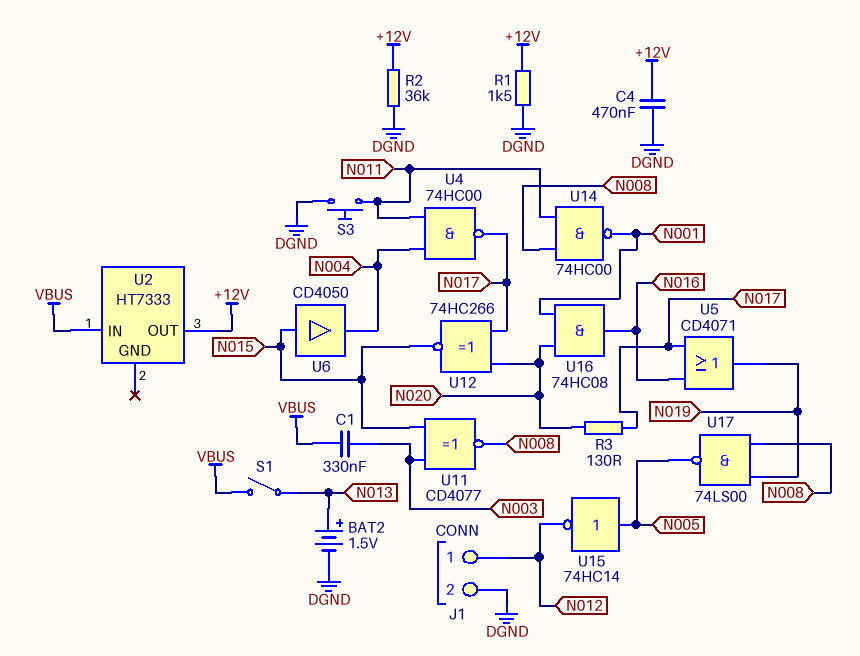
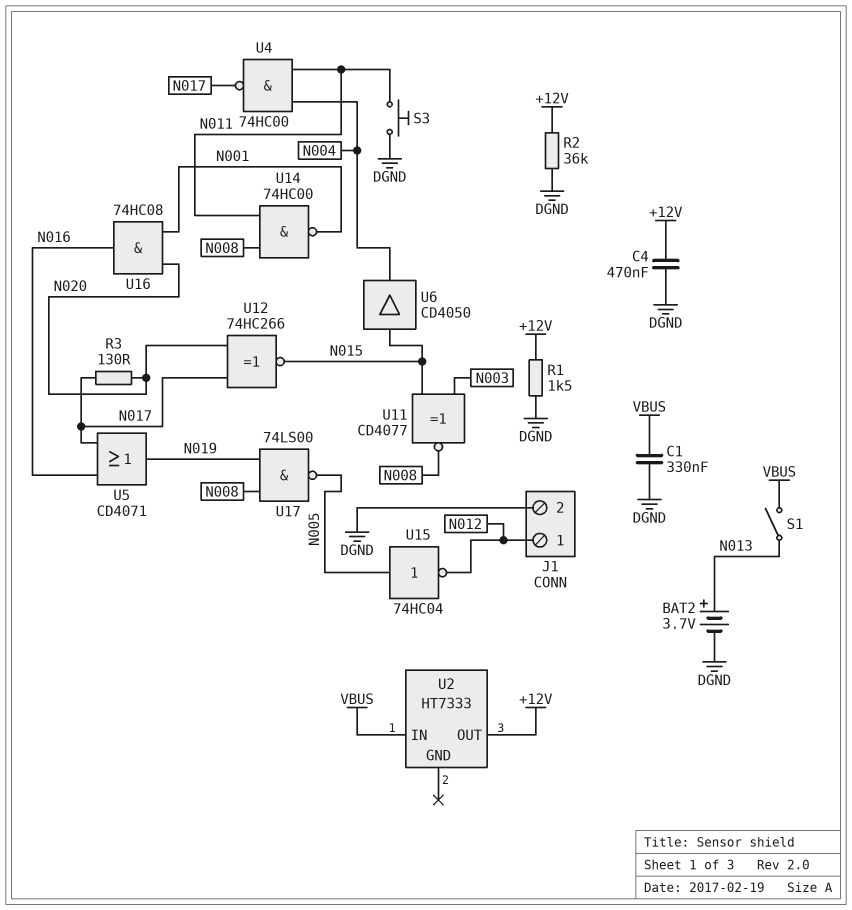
BAT2: 1.5V (plus N013, minus DGND) -> 3.7V (plus N013, minus DGND)
C1: 330nF (N003, VBUS) -> 330nF (DGND, VBUS)
U15: NOT 74HC14 (in N005, out N012) -> NOT 74HC04 (in N005, out N012)

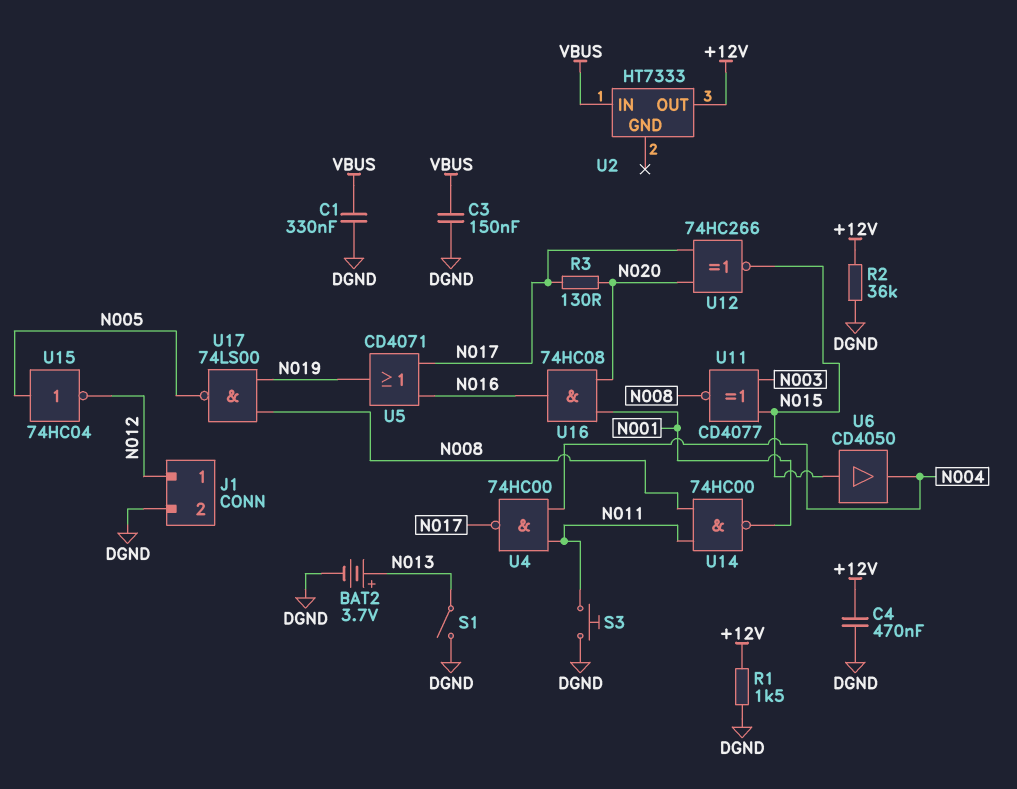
C3: none -> 150nF (DGND, VBUS)
S1: switch (N013, VBUS) -> switch (DGND, N013)

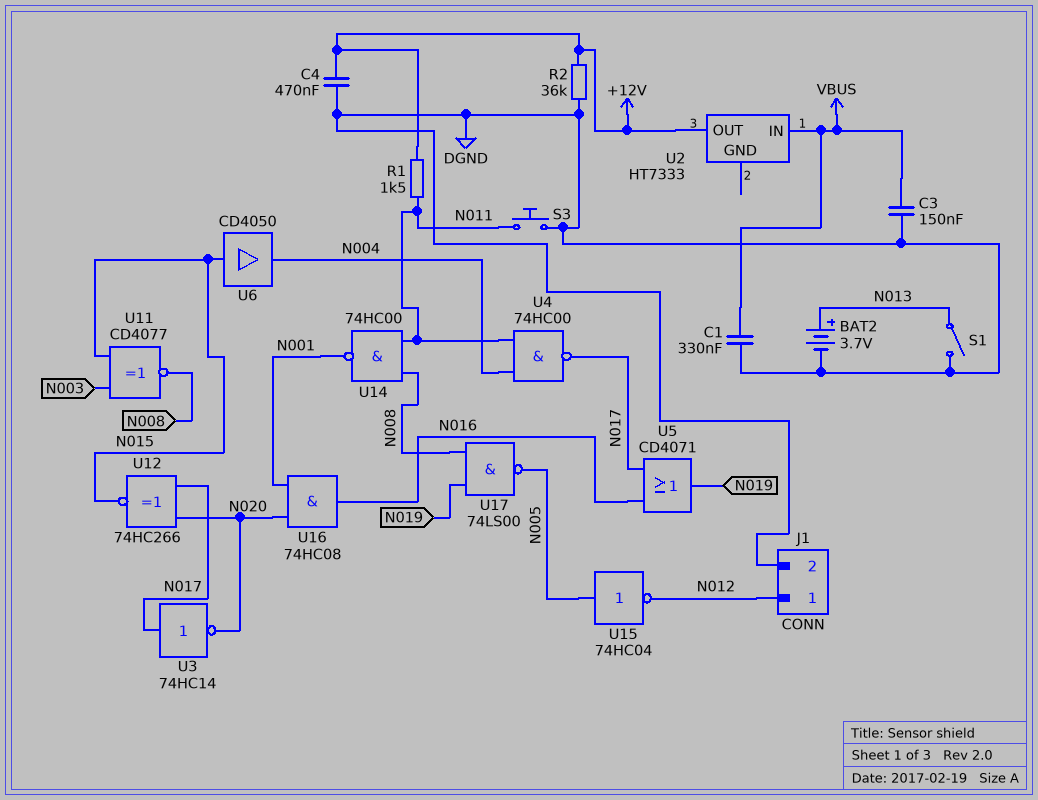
R1: 1.5k (+12V, DGND) -> 1.5k (+12V, N011)
R3: 130 (N017, N020) -> none
U3: none -> NOT 74HC14 (in N017, out N020)

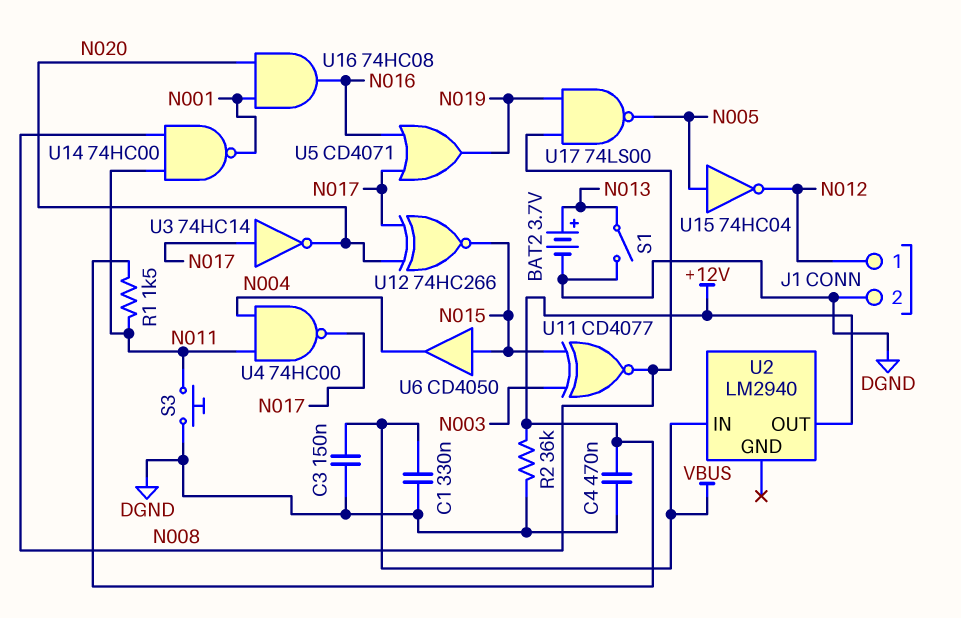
U2: HT7333 -> LM2940

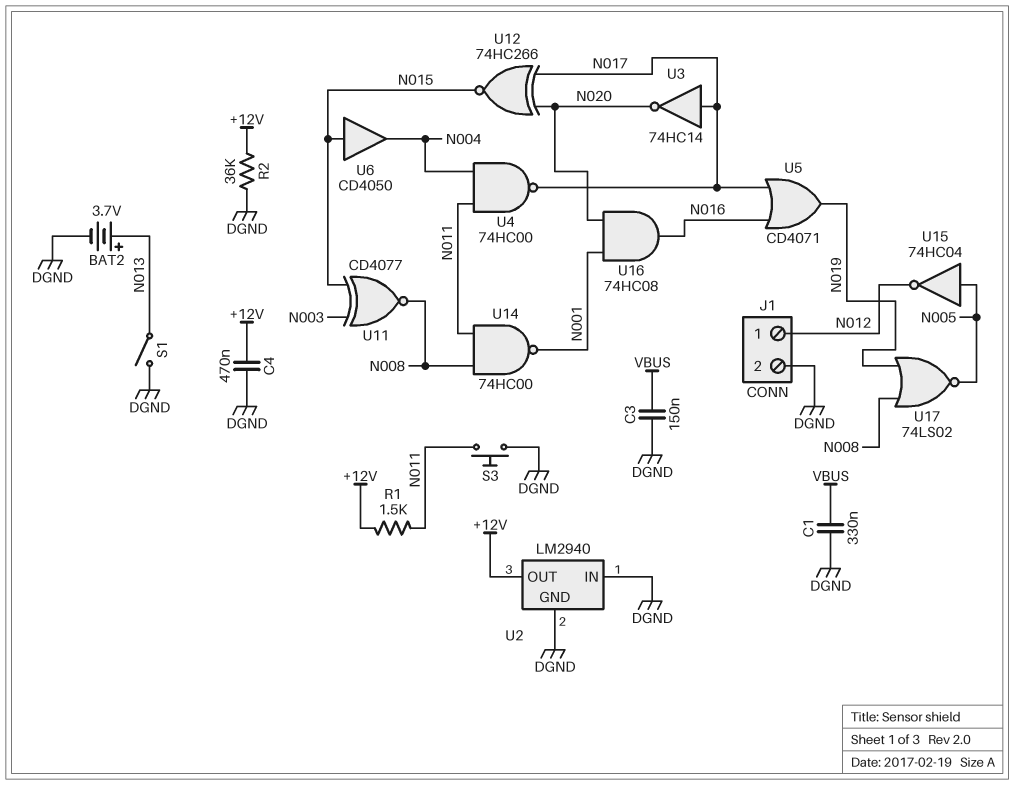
U2 pin GND: none -> DGND
U2 pin IN: VBUS -> DGND
U17: NAND 74LS00 (in N008, in N019, out N005) -> NOR 74LS02 (in N008, in N019, out N005)

